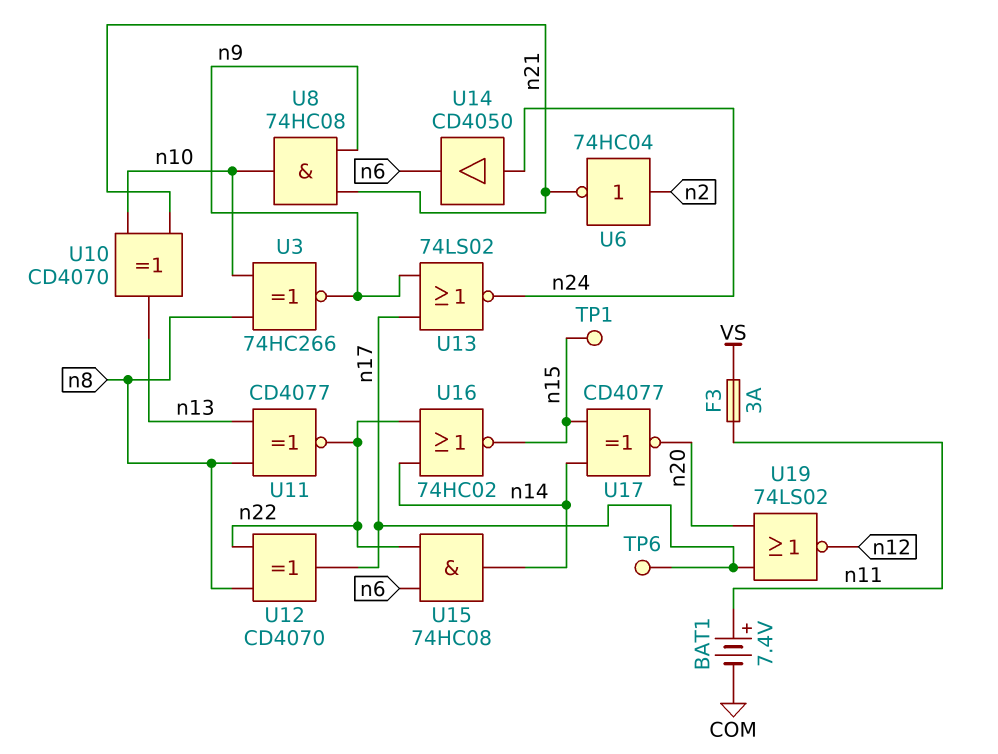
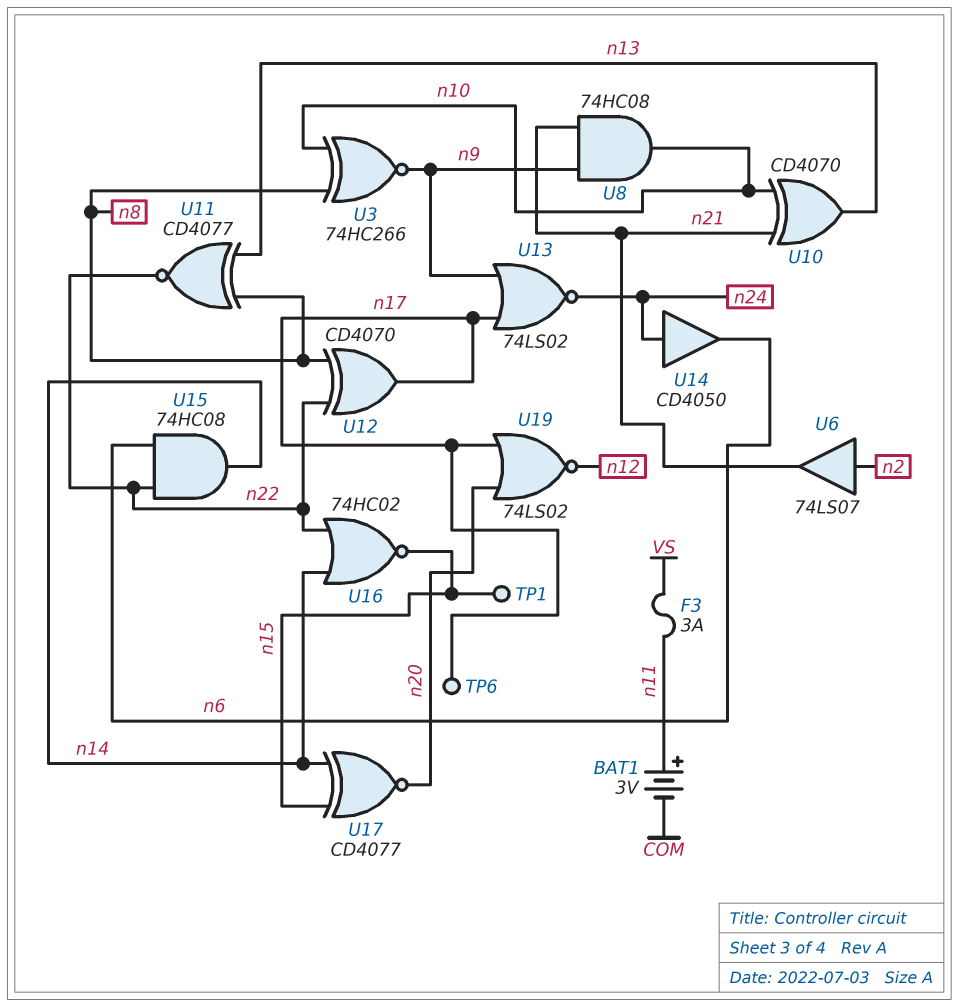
BAT1: 7.4V (plus n11, minus COM) -> 3V (plus n11, minus COM)
U6: NOT 74HC04 (in n2, out n21) -> buffer 74LS07 (in n2, out n21)

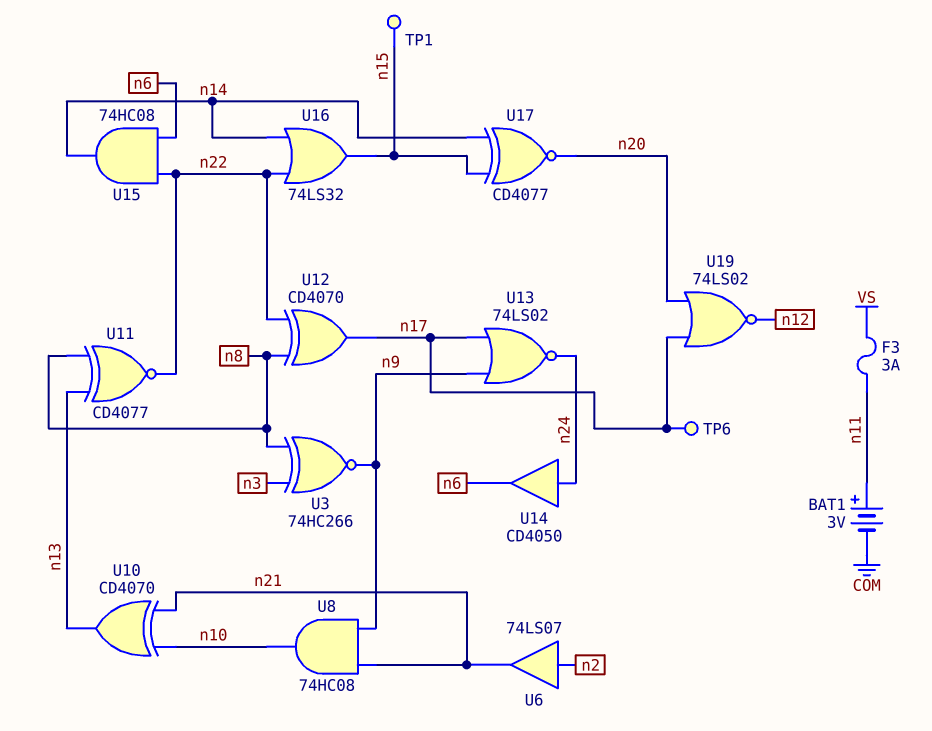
U3: XNOR 74HC266 (in n8, in n10, out n9) -> XNOR 74HC266 (in n3, in n8, out n9)
U16: NOR 74HC02 (in n14, in n22, out n15) -> OR 74LS32 (in n14, in n22, out n15)

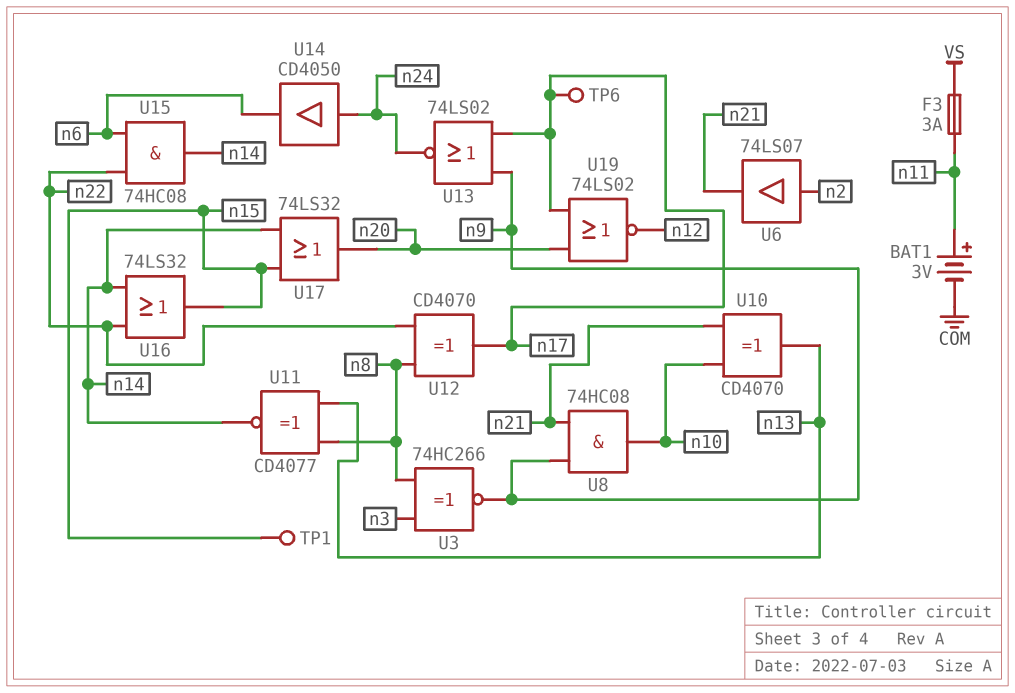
U11: XNOR CD4077 (in n8, in n13, out n22) -> XNOR CD4077 (in n8, in n13, out n14)
U17: XNOR CD4077 (in n14, in n15, out n20) -> OR 74LS32 (in n14, in n15, out n20)

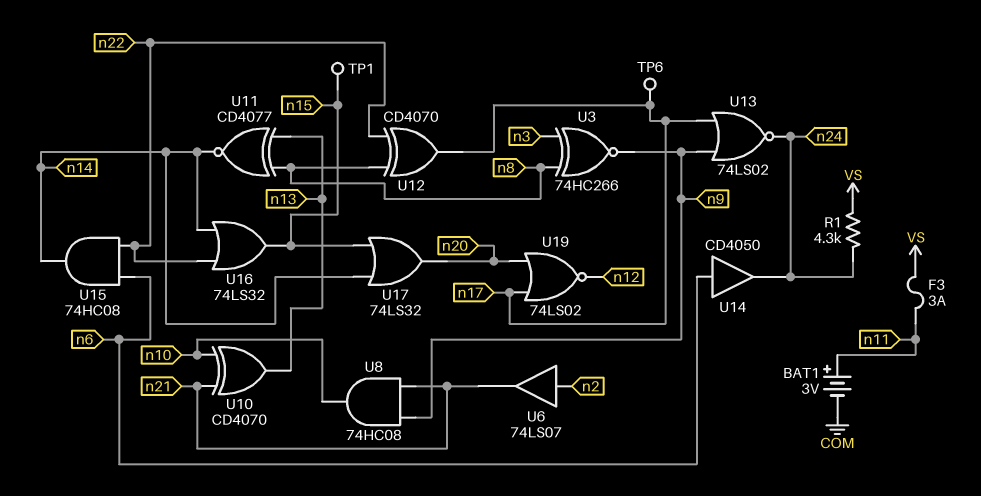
R1: none -> 4.3k (VS, n24)
U14: buffer CD4050 (in n24, out n6) -> buffer CD4050 (in n6, out n24)

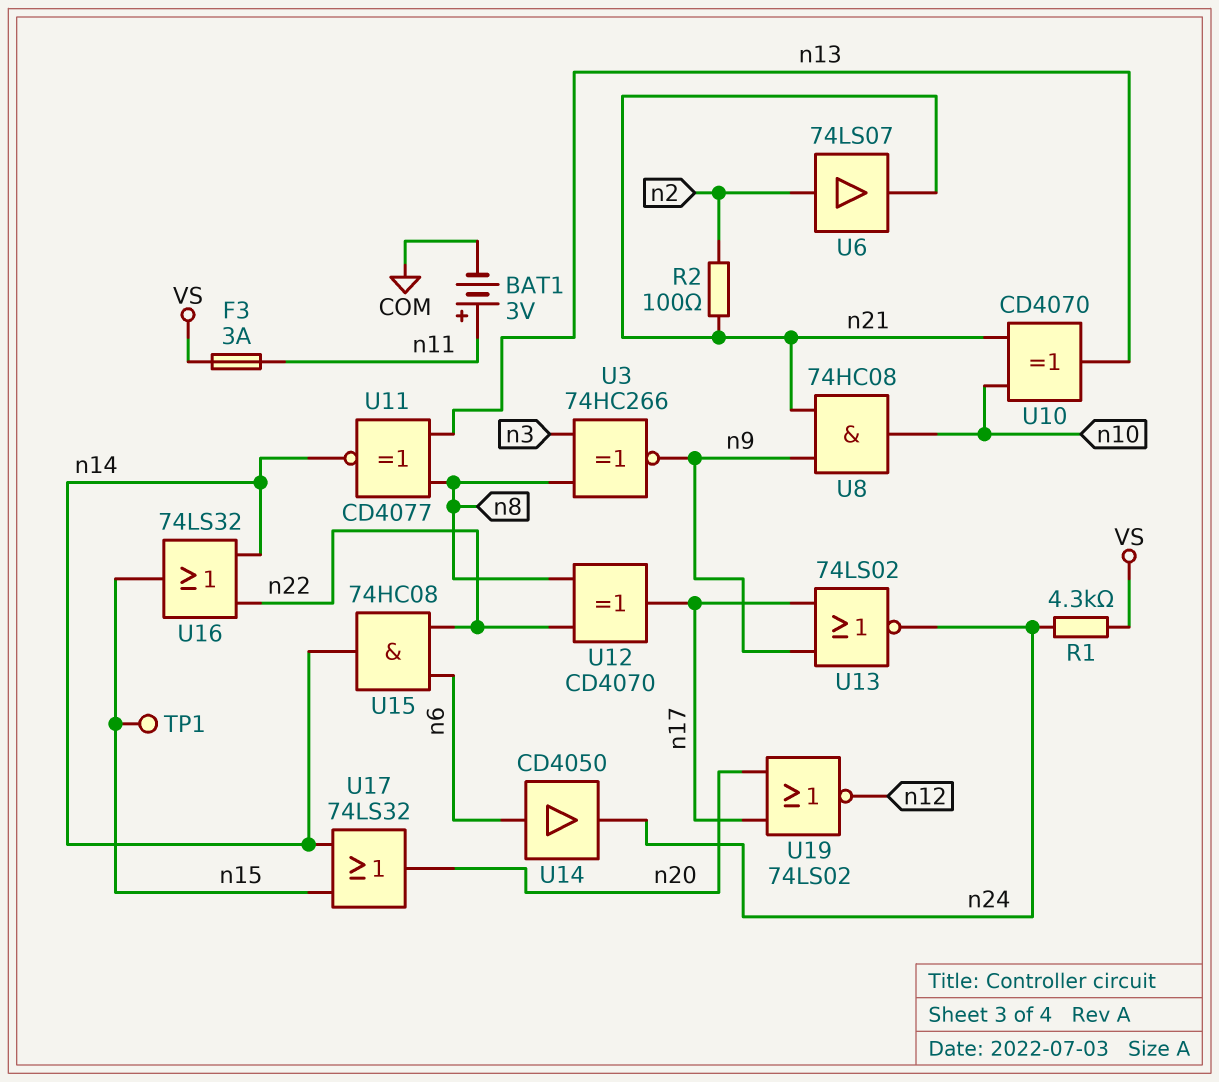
R2: none -> 100 (n2, n21)
TP6: test point (n17) -> none

